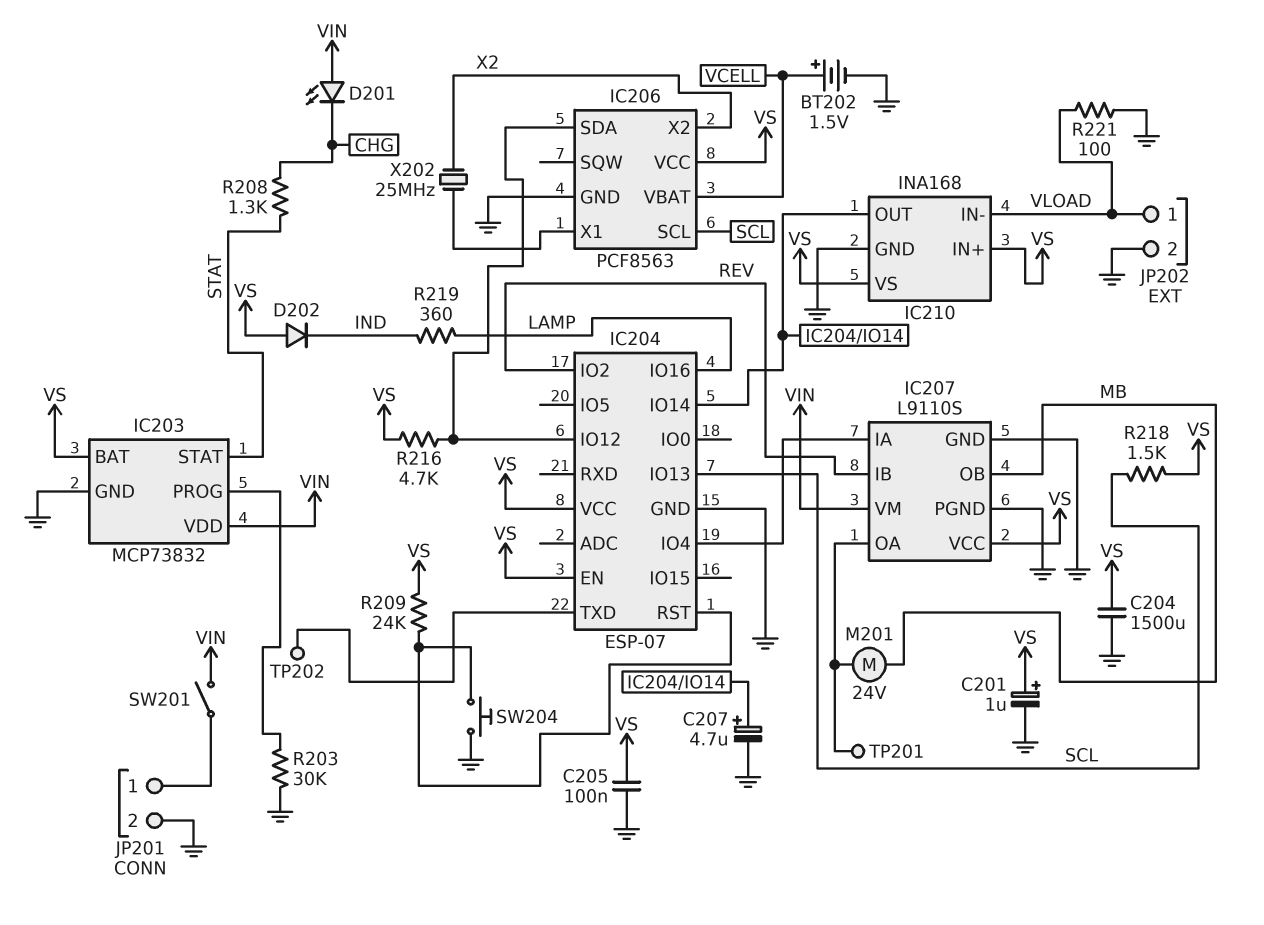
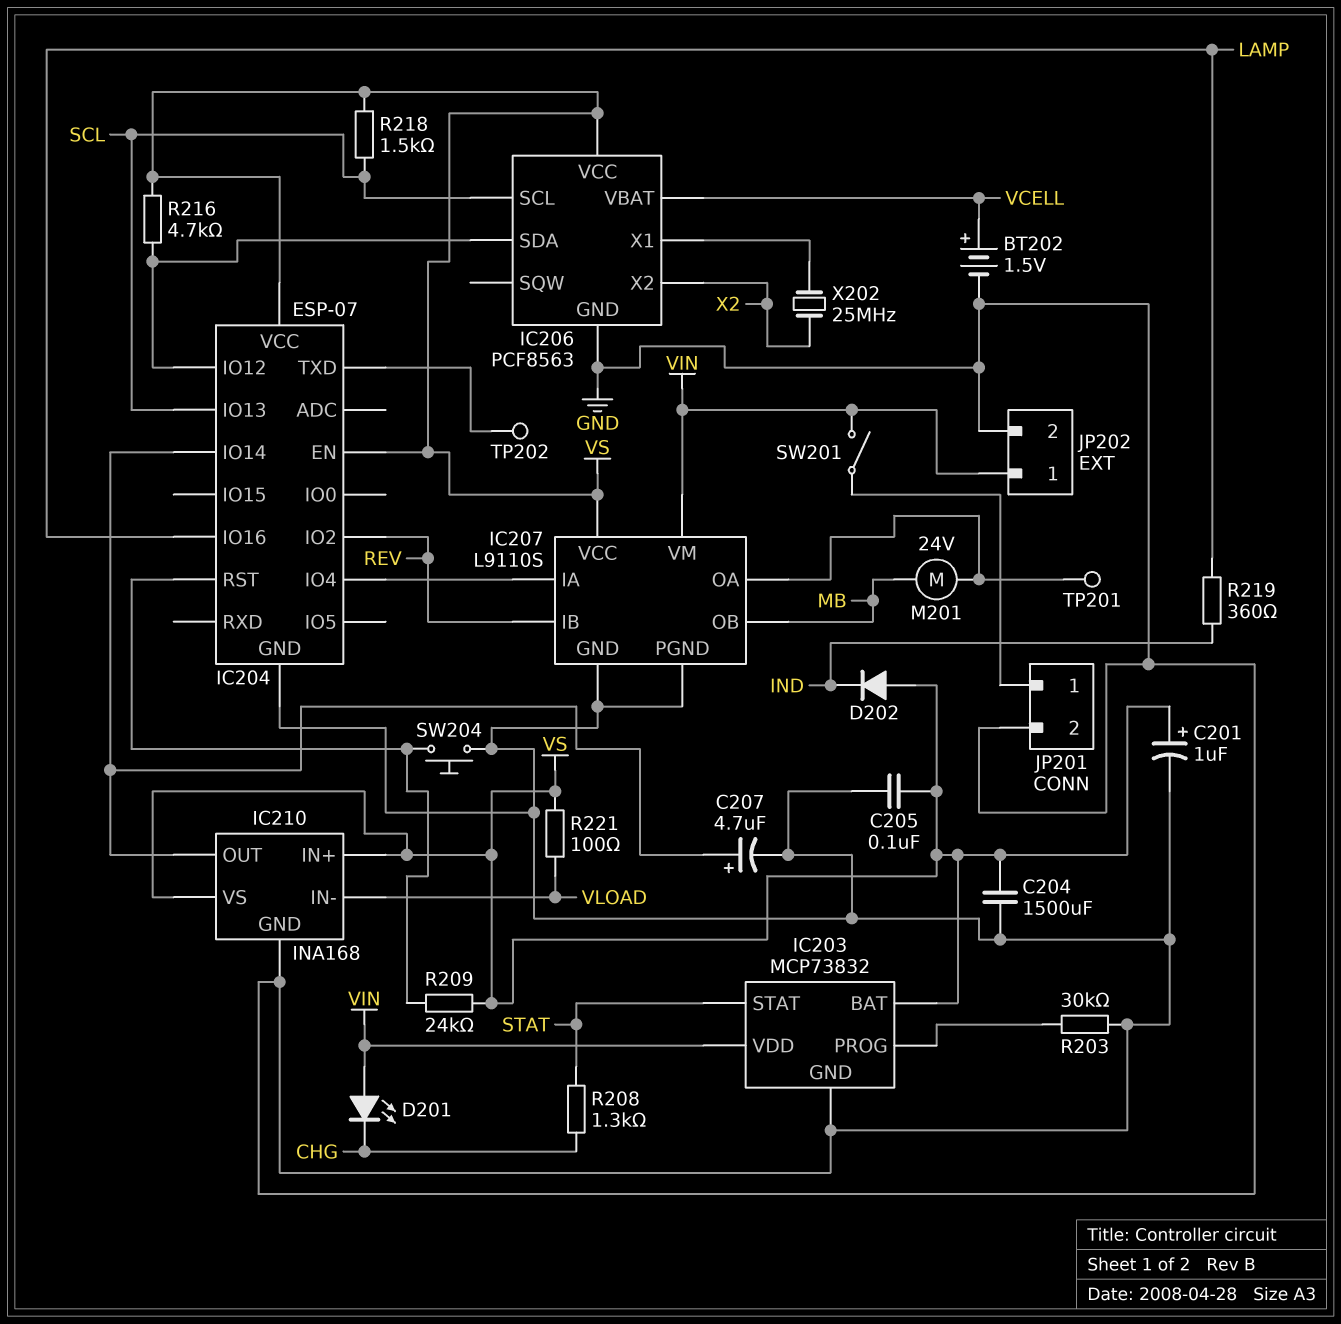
JP202 pin 1: VLOAD -> VIN
R221: 100 (GND, VLOAD) -> 100 (VLOAD, VS)

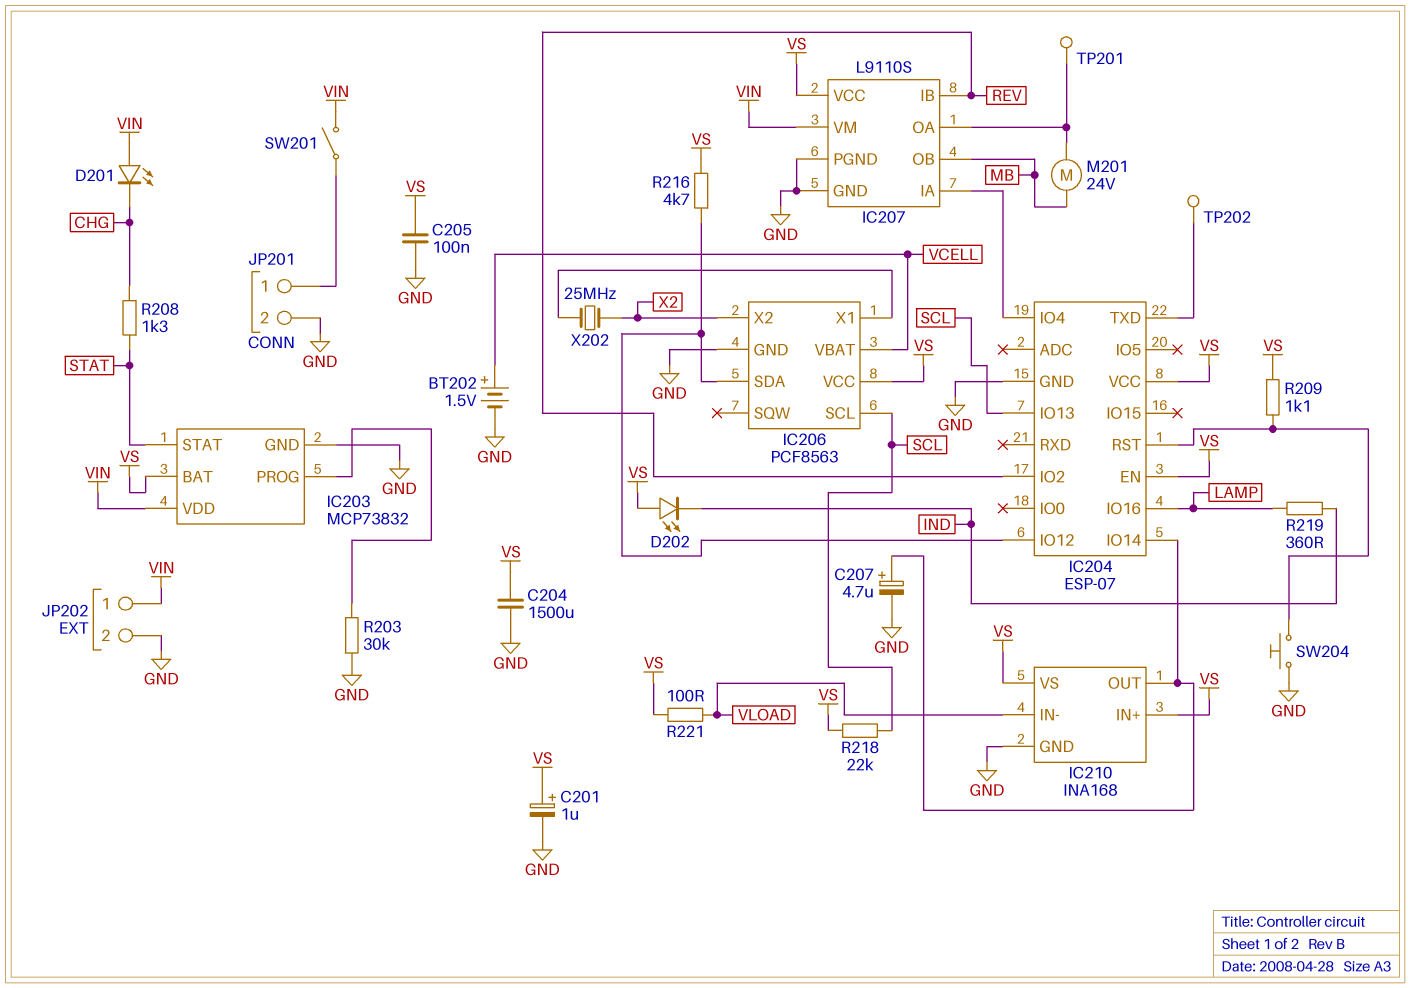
D202: diode (A VS, K IND) -> LED (A VS, K IND)
R209: 24k (IC204/RST, VS) -> 1.1k (IC204/RST, VS)
R218: 1.5k (SCL, VS) -> 22k (SCL, VS)

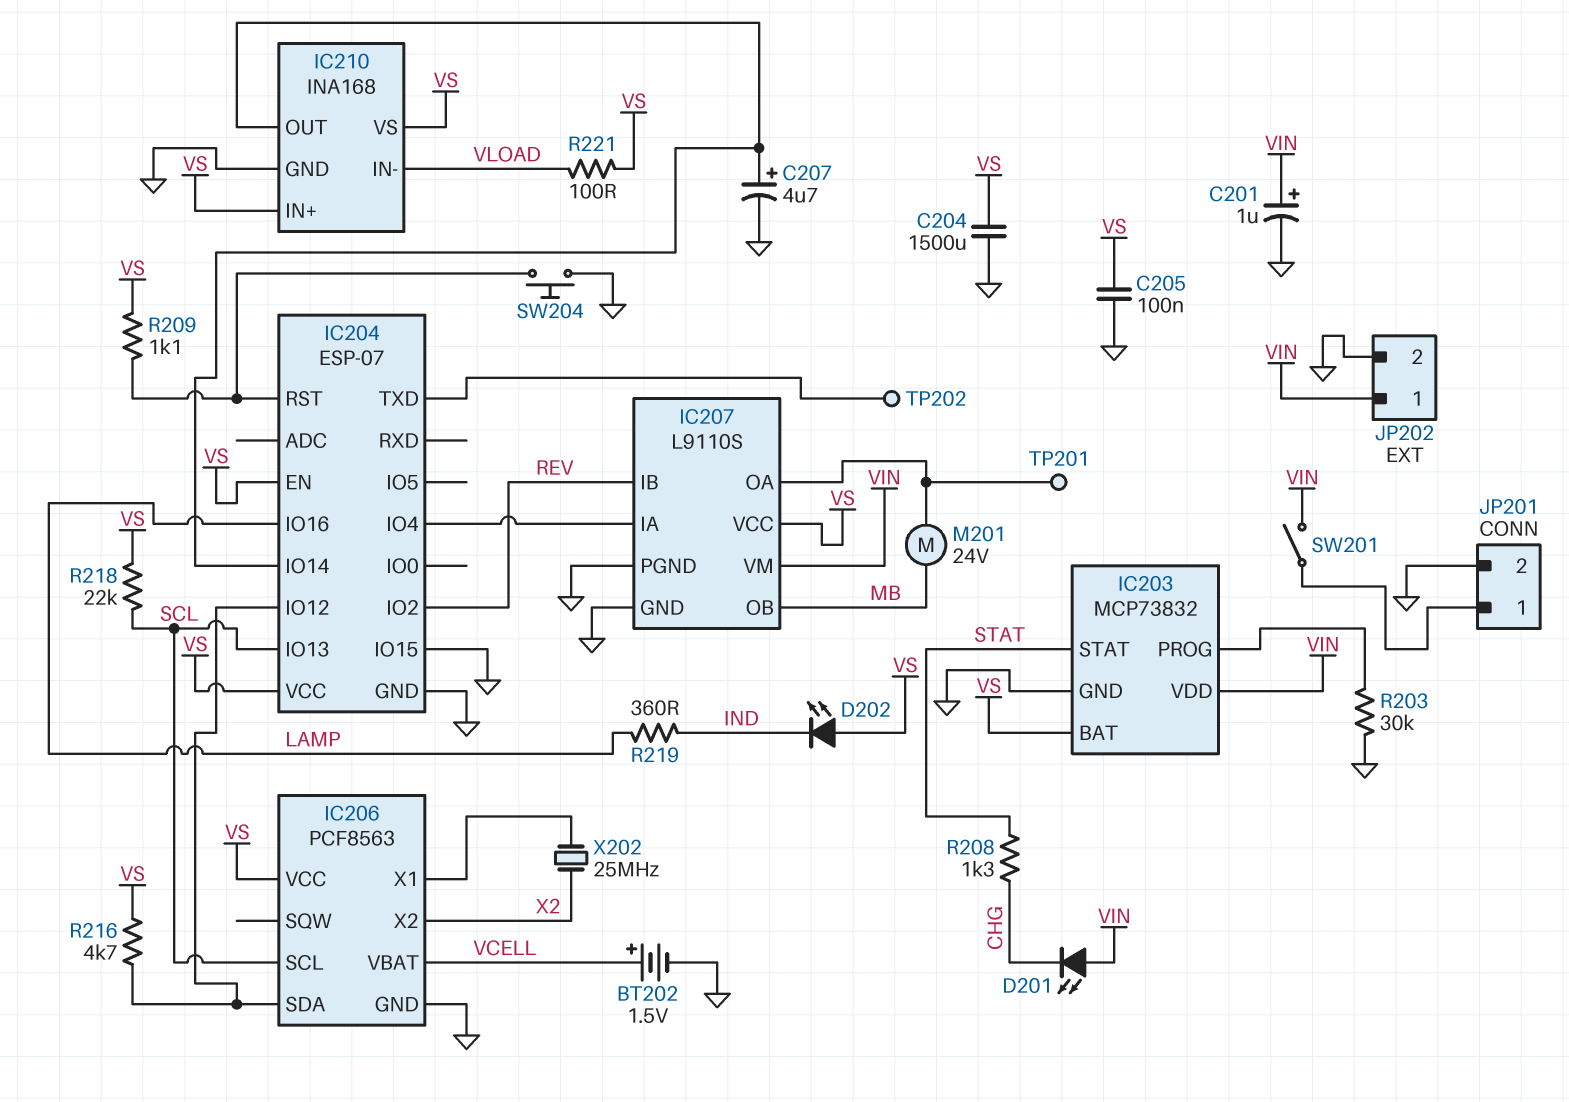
C201: 1uF (plus VS, minus GND) -> 1uF (plus VIN, minus GND)
IC204 pin IO15: none -> GND

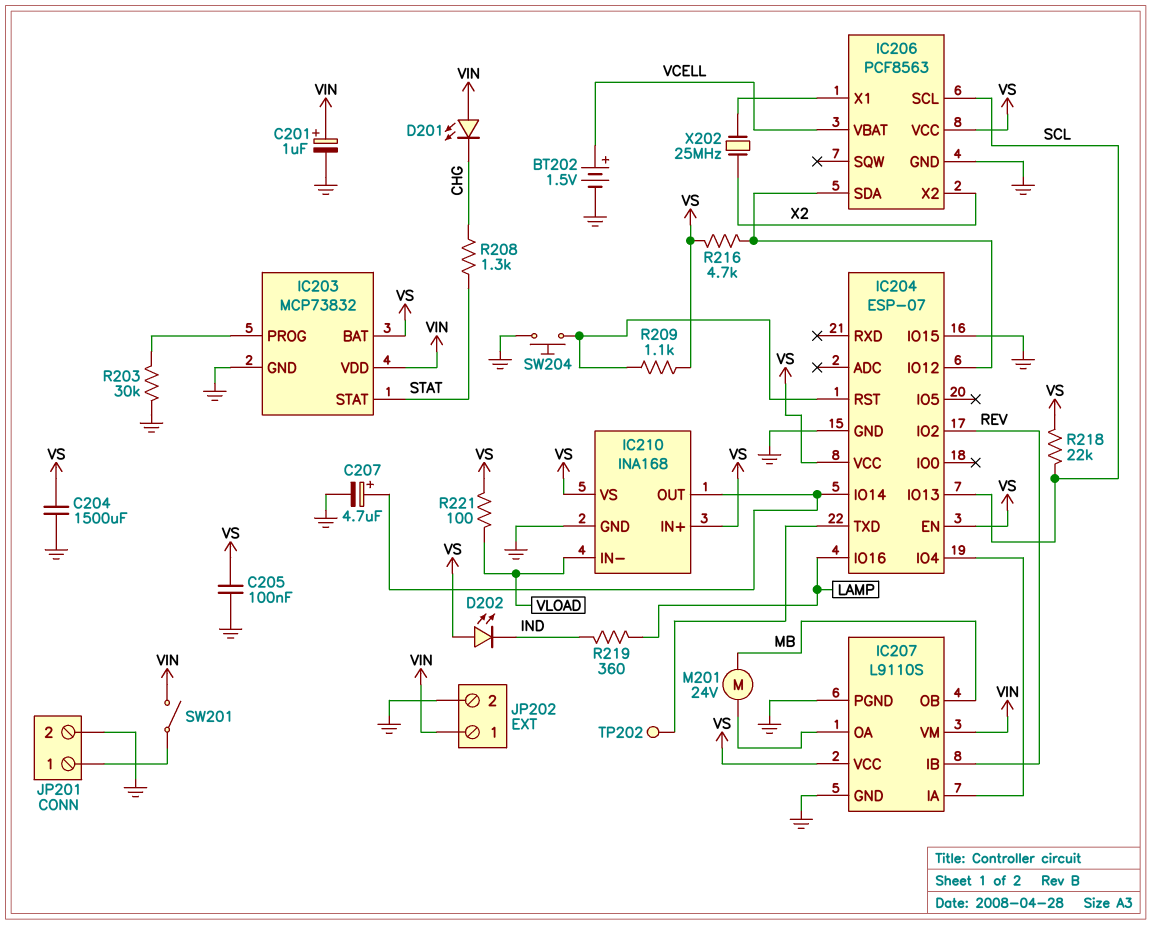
TP201: test point (IC207/OA) -> none

